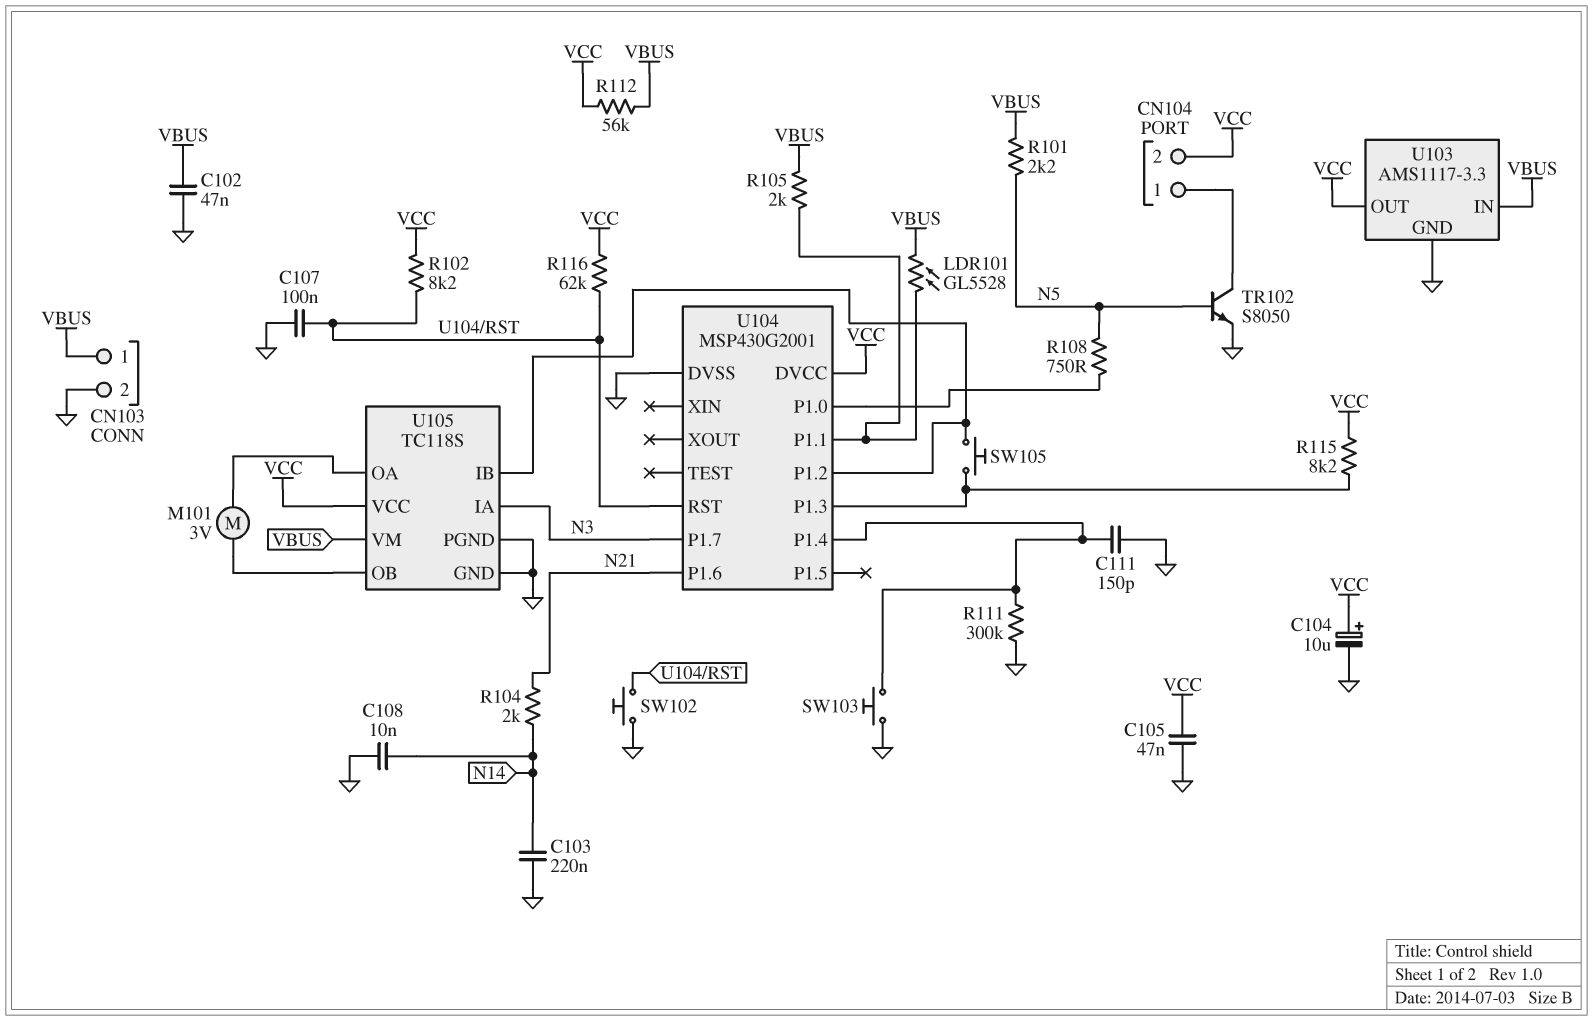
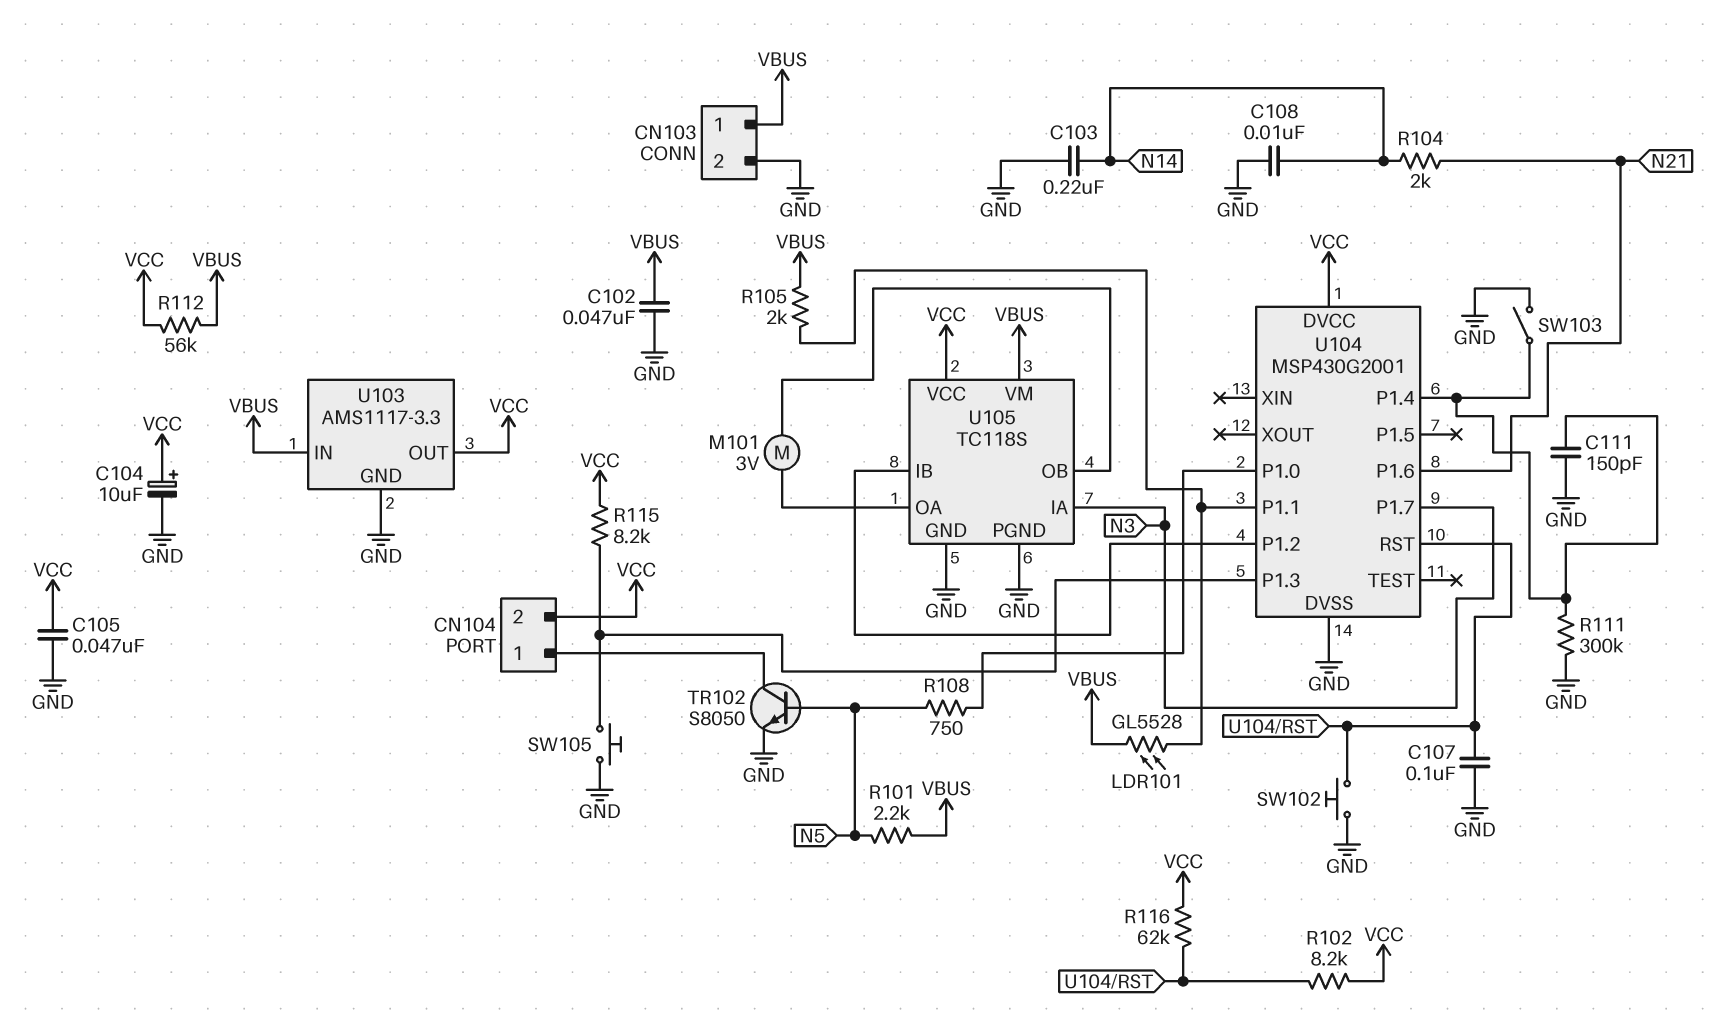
SW103: button (GND, U104/P1.4) -> switch (GND, U104/P1.4)
SW105: button (U104/P1.2, U104/P1.3) -> button (GND, U104/P1.3)

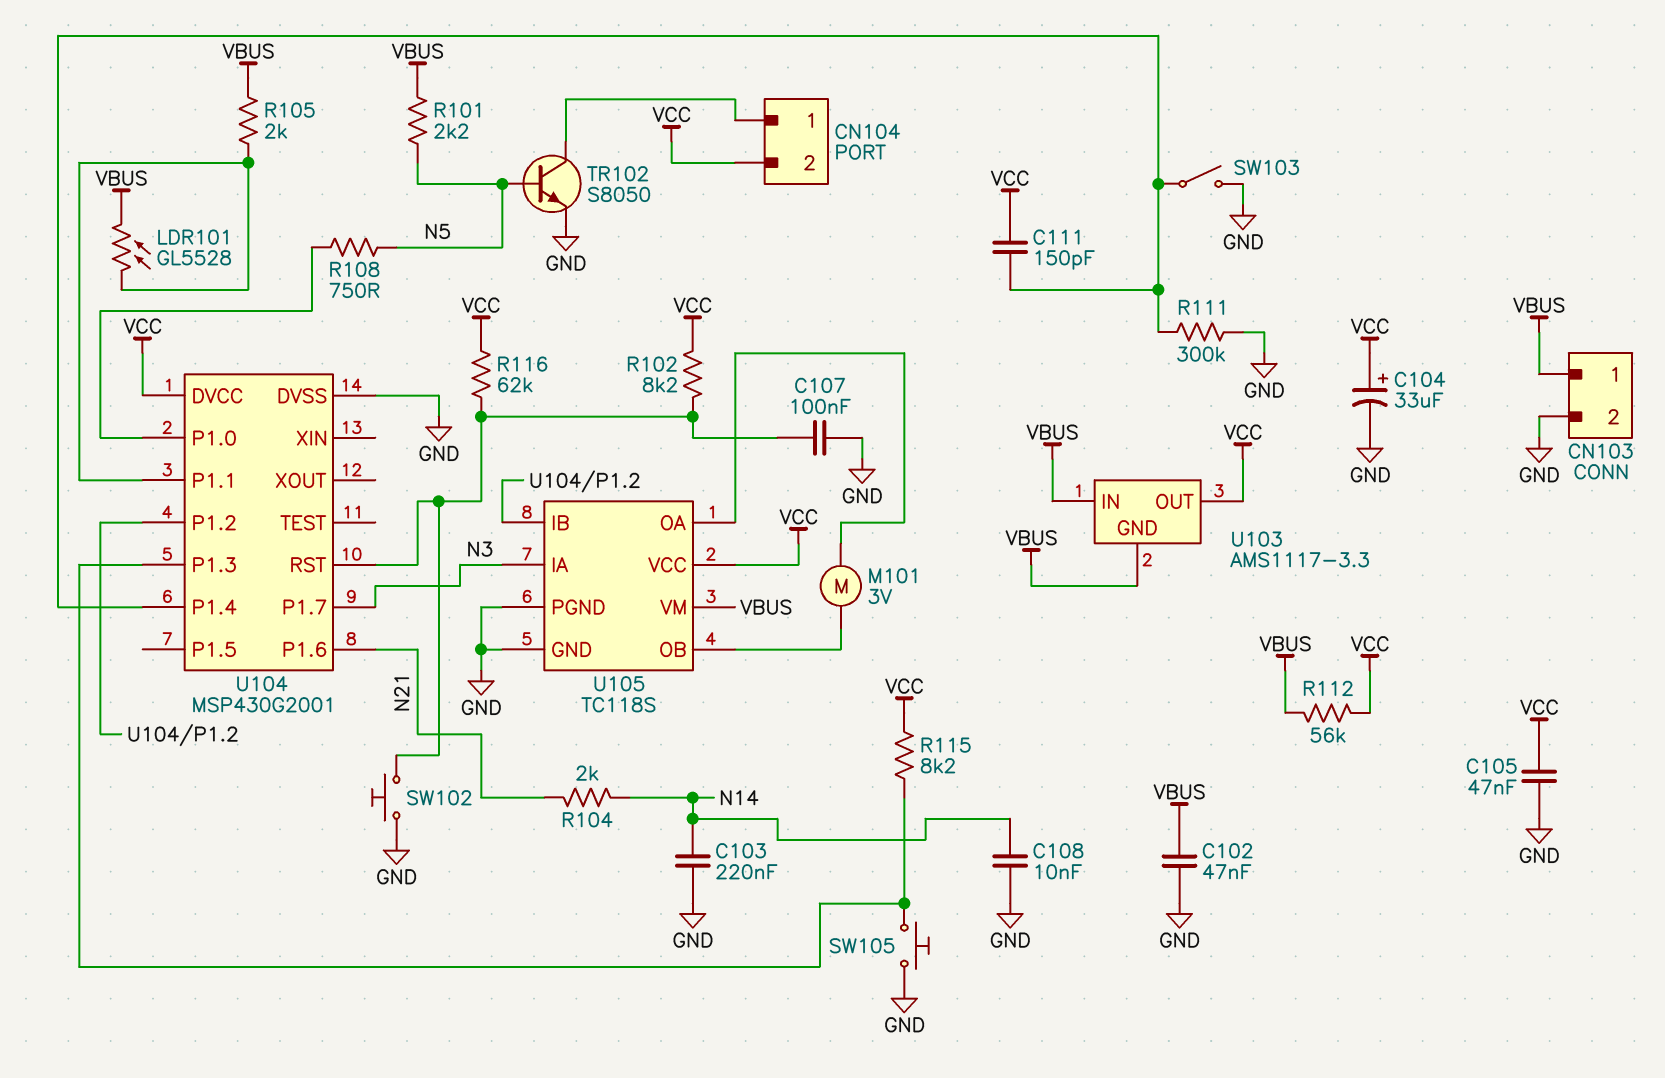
C104: 10uF (plus VCC, minus GND) -> 33uF (plus VCC, minus GND)
C111: 150pF (GND, U104/P1.4) -> 150pF (U104/P1.4, VCC)
U103 pin GND: GND -> VBUS

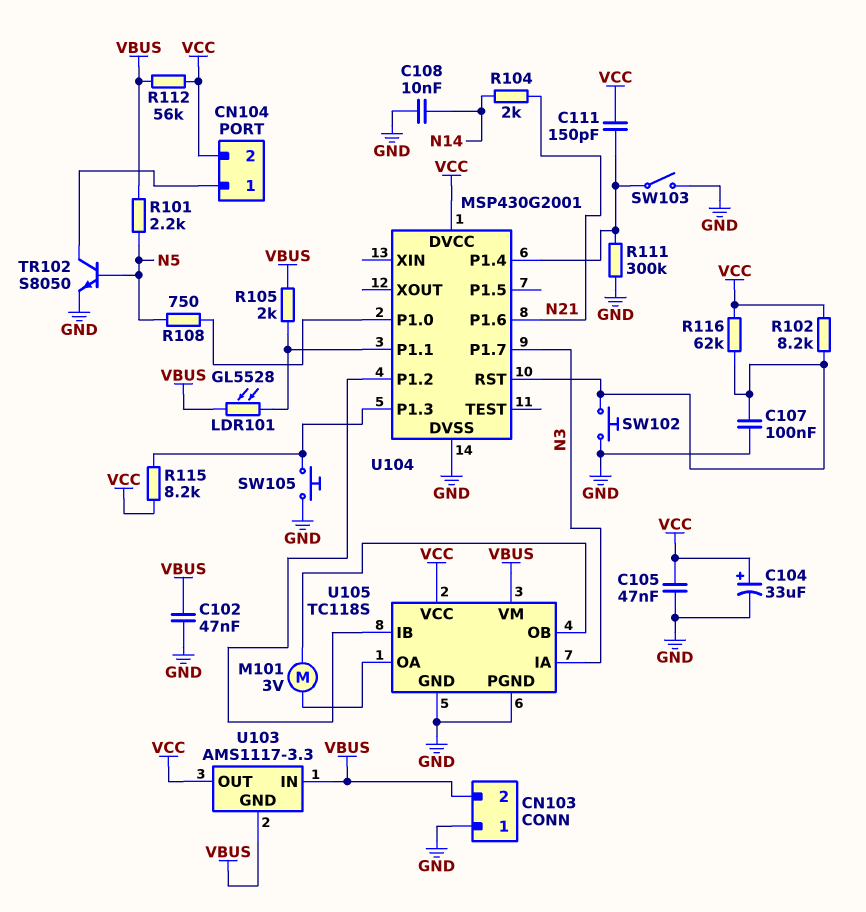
C103: 220nF (GND, N14) -> none
CN103 pin 1: VBUS -> GND
CN103 pin 2: GND -> VBUS

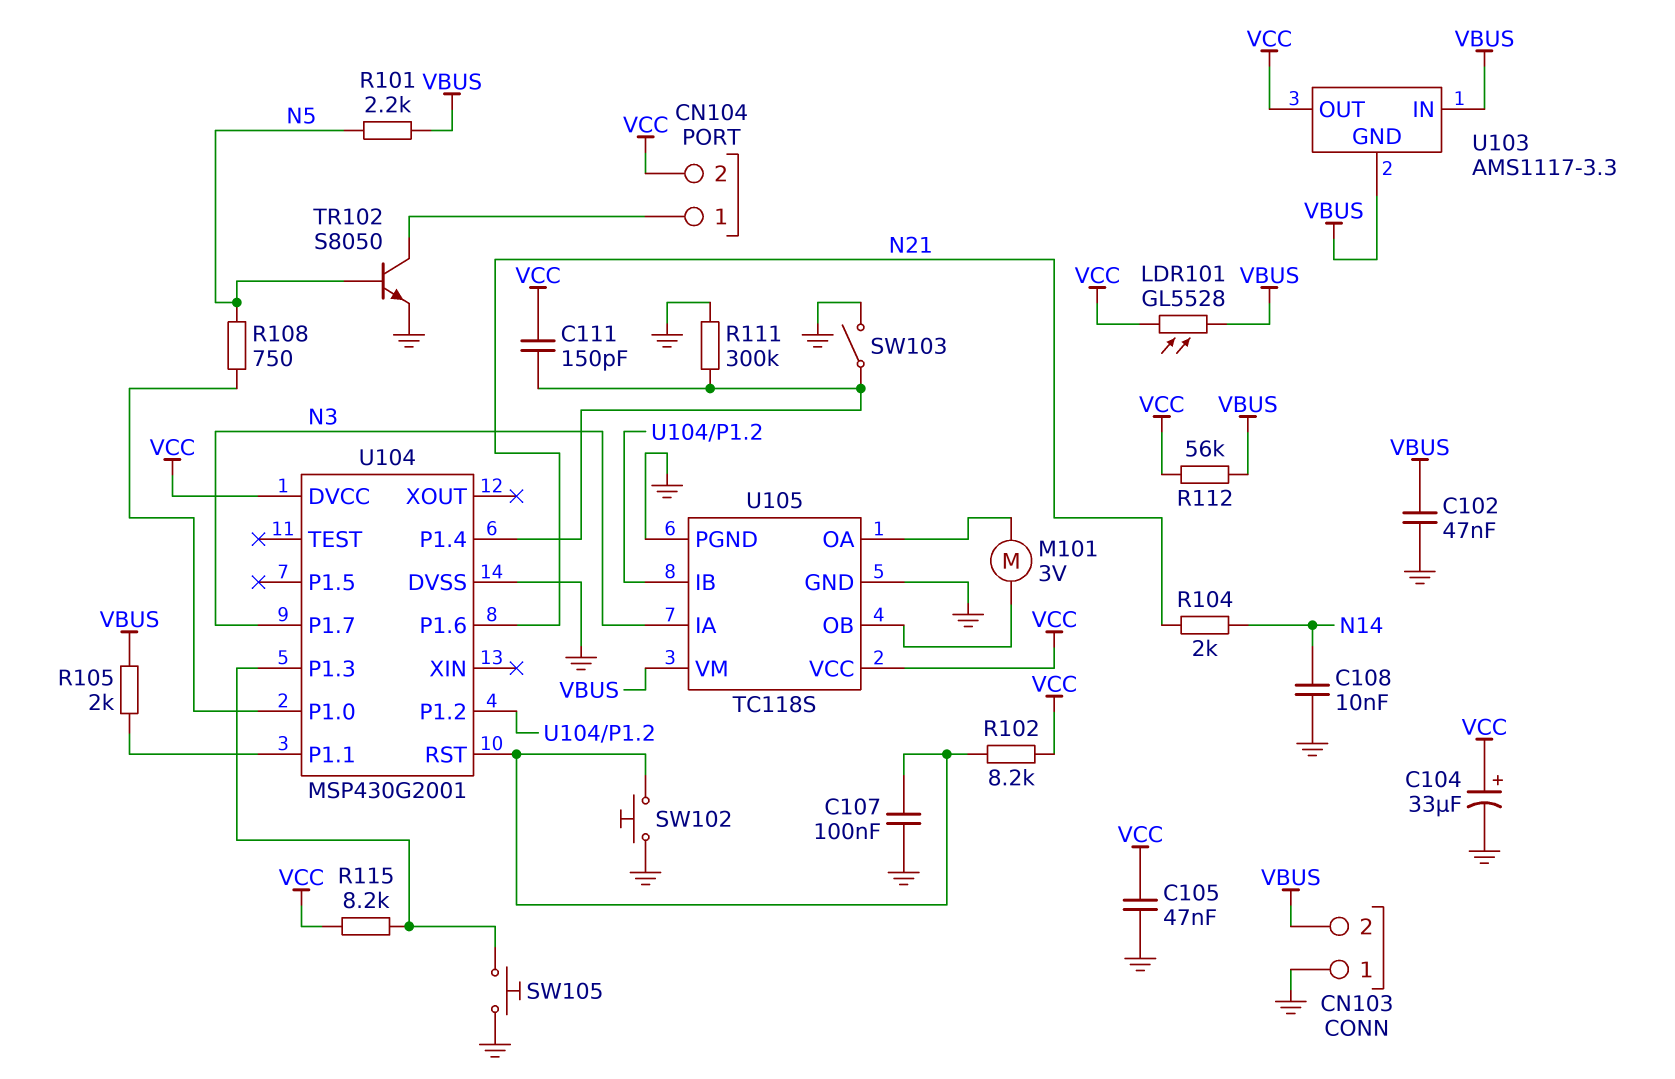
LDR101: GL5528 (U104/P1.1, VBUS) -> GL5528 (VBUS, VCC)
R116: 62k (U104/RST, VCC) -> none

